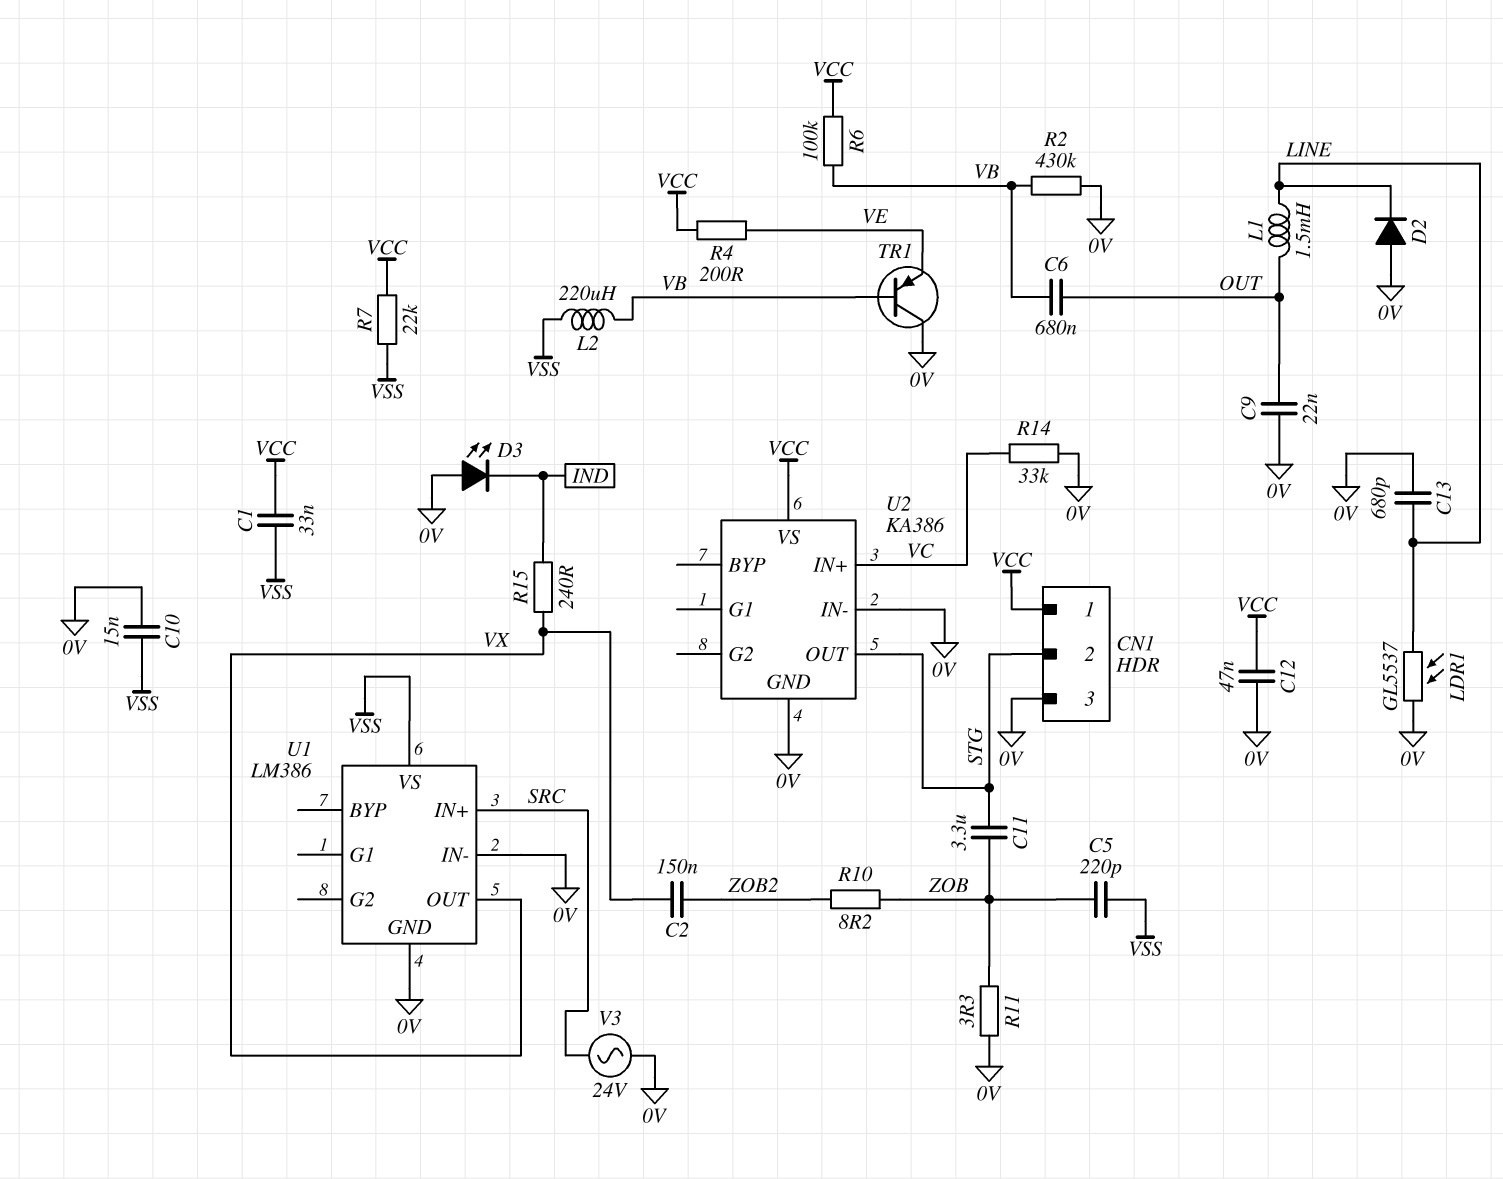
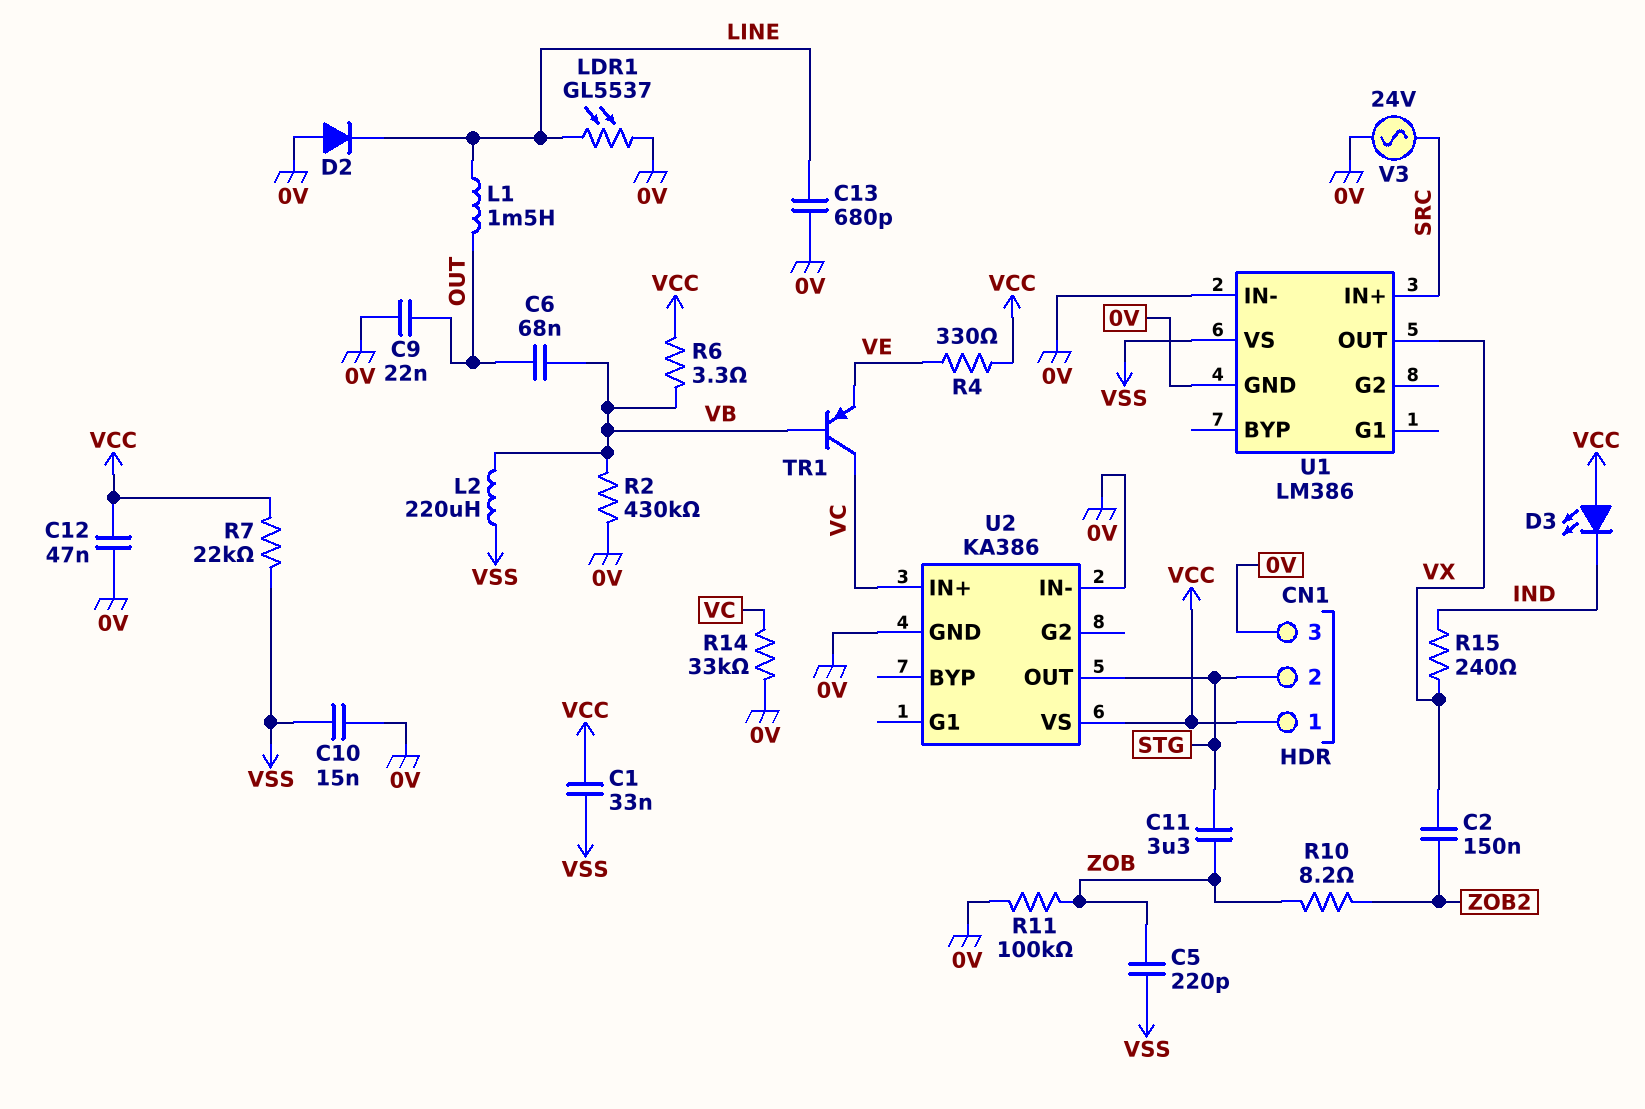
C6: 680nF (OUT, VB) -> 68nF (OUT, VB)
D3: LED (A 0V, K IND) -> LED (A VCC, K IND)
R4: 200 (VCC, VE) -> 330 (VCC, VE)
R6: 100k (VB, VCC) -> 3.3 (VB, VCC)
R11: 3.3 (0V, ZOB) -> 100k (0V, ZOB)
TR1: PNP (B VB, C 0V, E VE) -> PNP (B VB, C VC, E VE)

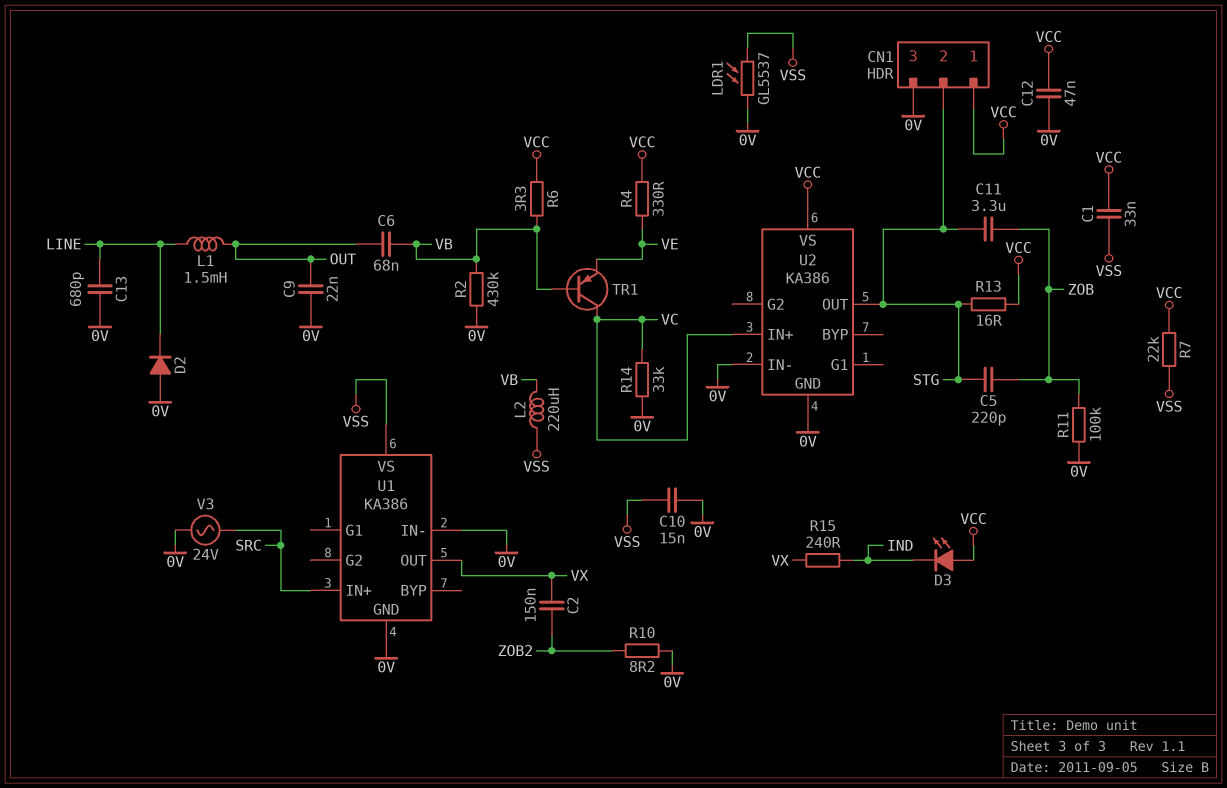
C5: 220pF (VSS, ZOB) -> 220pF (STG, ZOB)
LDR1: GL5537 (0V, LINE) -> GL5537 (0V, VSS)
R10: 8.2 (ZOB, ZOB2) -> 8.2 (0V, ZOB2)
R13: none -> 16 (STG, VCC)
U1: LM386 -> KA386

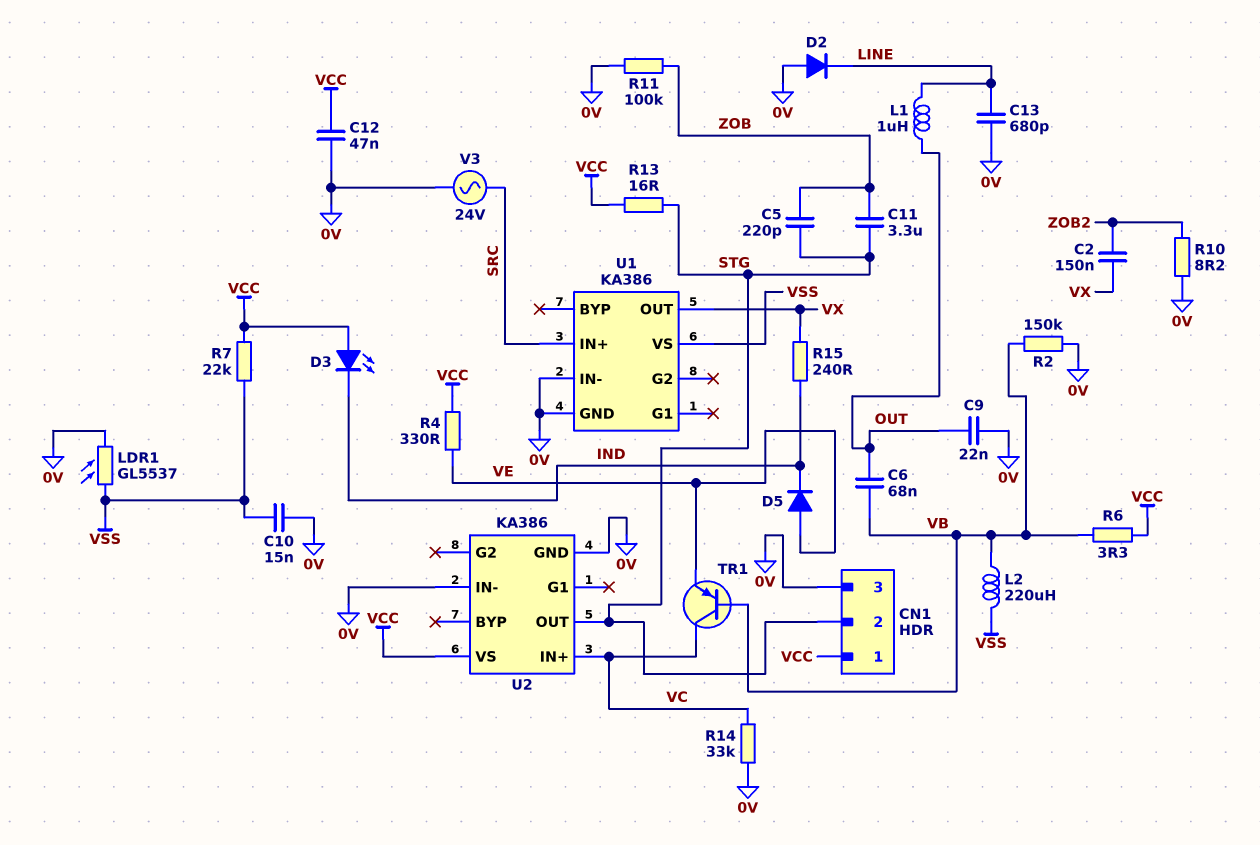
C1: 33nF (VCC, VSS) -> none
D5: none -> diode (A VE, K IND)
L1: 1.5mH (LINE, OUT) -> 1uH (LINE, OUT)
R2: 430k (0V, VB) -> 150k (0V, VB)

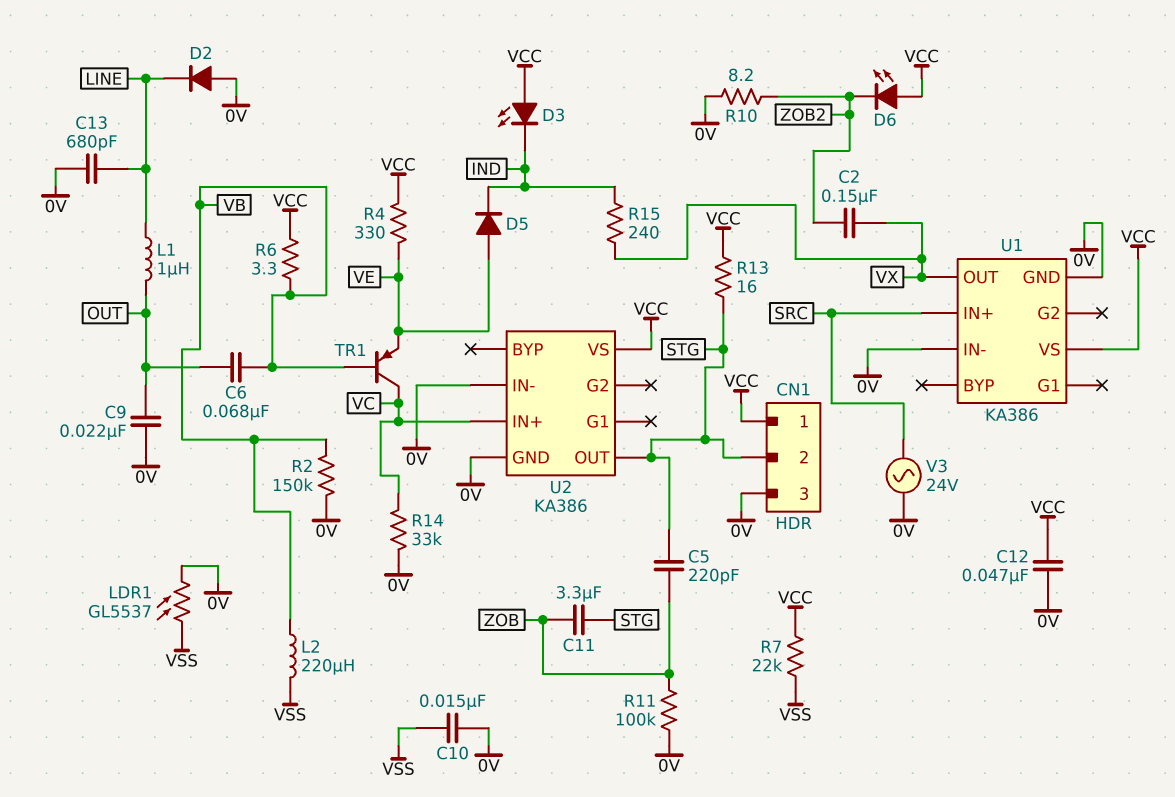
D6: none -> LED (A VCC, K ZOB2)
U1 pin VS: VSS -> VCC

